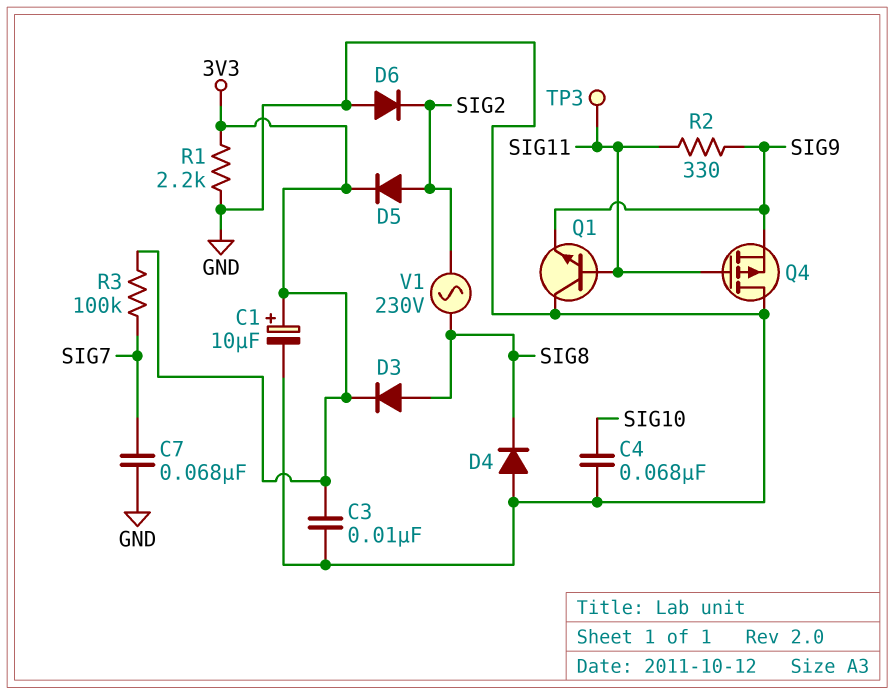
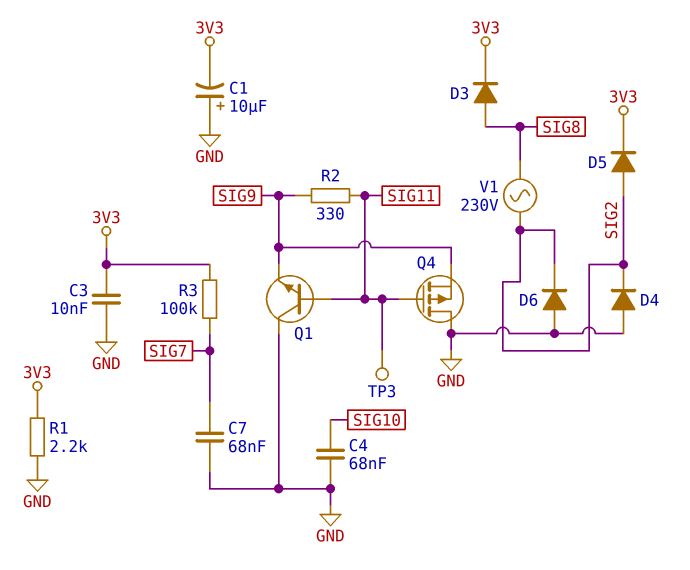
C1: 10uF (plus 3V3, minus GND) -> 10uF (plus GND, minus 3V3)
D4: diode (A GND, K SIG8) -> diode (A GND, K SIG2)

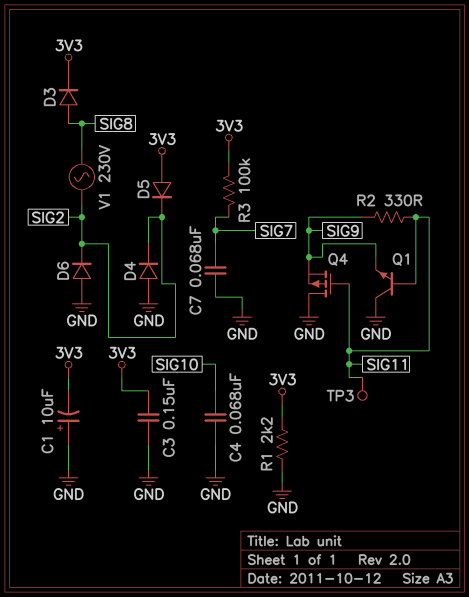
C3: 10nF (3V3, GND) -> 150nF (3V3, GND)
D5: diode (A SIG2, K 3V3) -> diode (A 3V3, K SIG2)

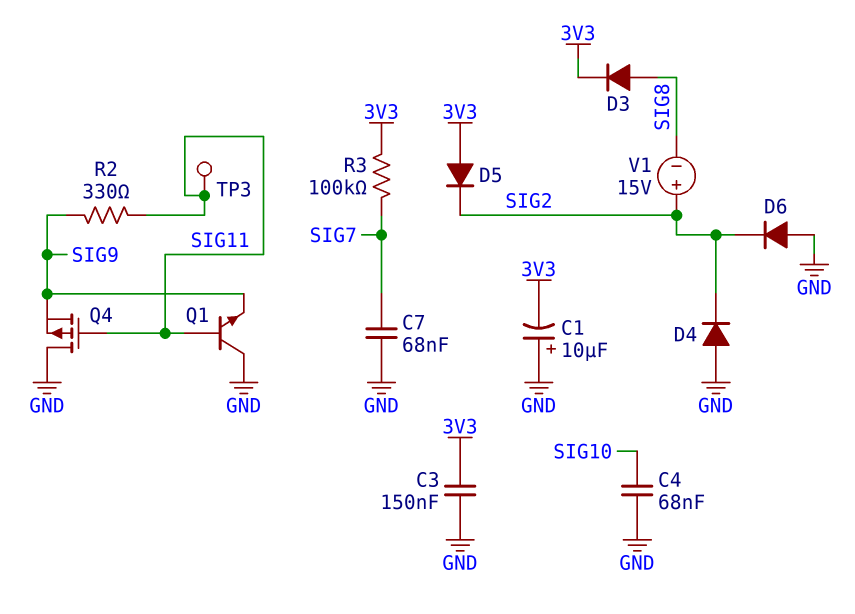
R1: 2.2k (3V3, GND) -> none
V1: AC 230V (SIG2, SIG8) -> 15V (plus SIG2, minus SIG8)

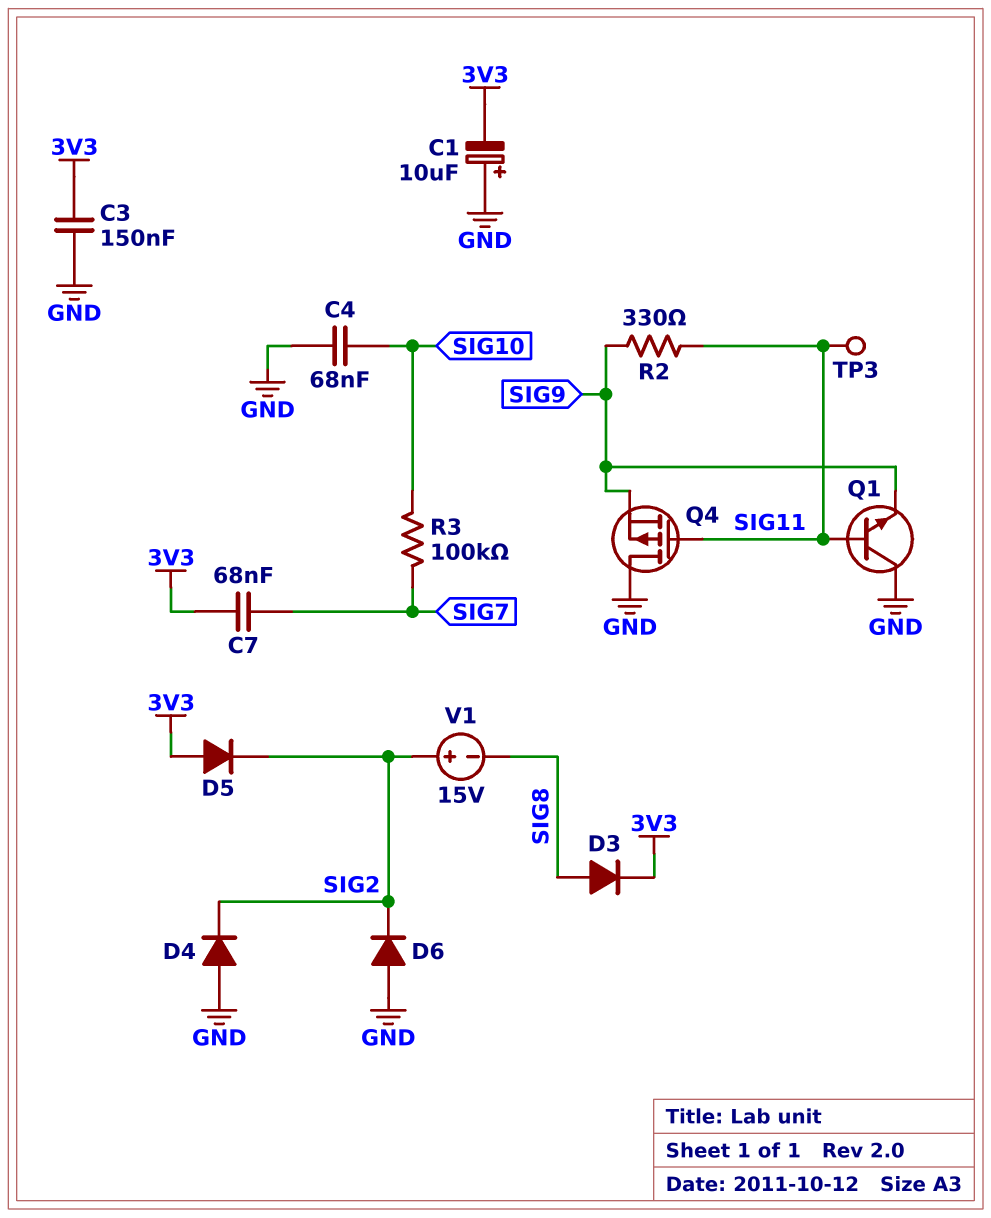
C7: 68nF (GND, SIG7) -> 68nF (3V3, SIG7)
R3: 100k (3V3, SIG7) -> 100k (SIG7, SIG10)

